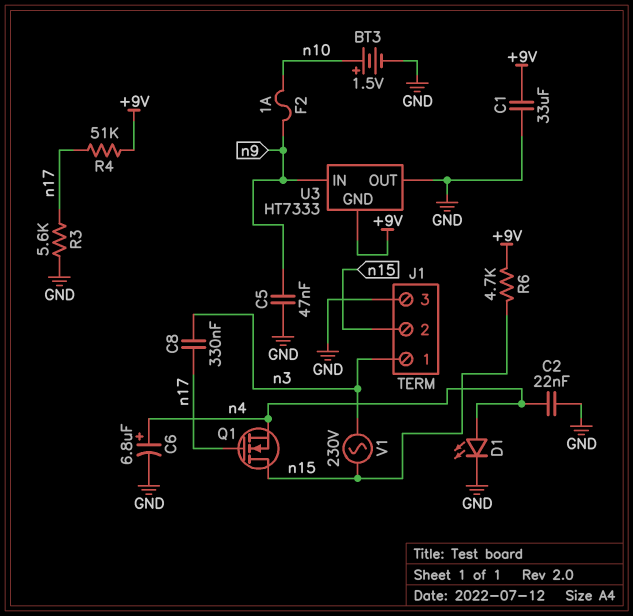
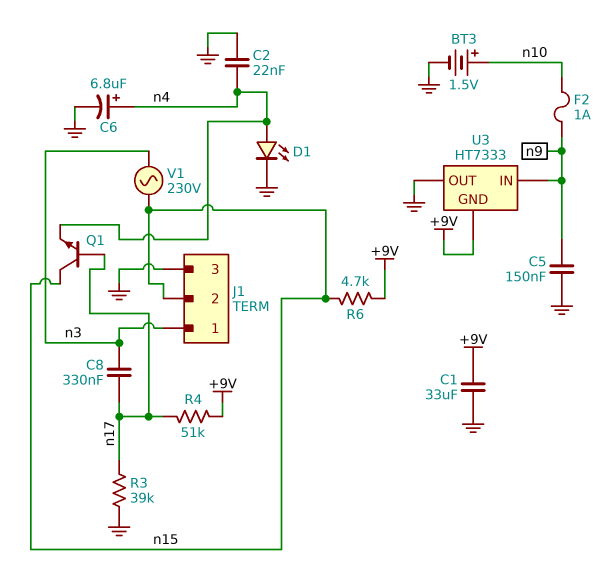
C5: 47nF (GND, n9) -> 150nF (GND, n9)
Q1: NMOS (G n17, D n15, S n4) -> NPN (B n17, C n15, E n4)
R3: 5.6k (GND, n17) -> 39k (GND, n17)

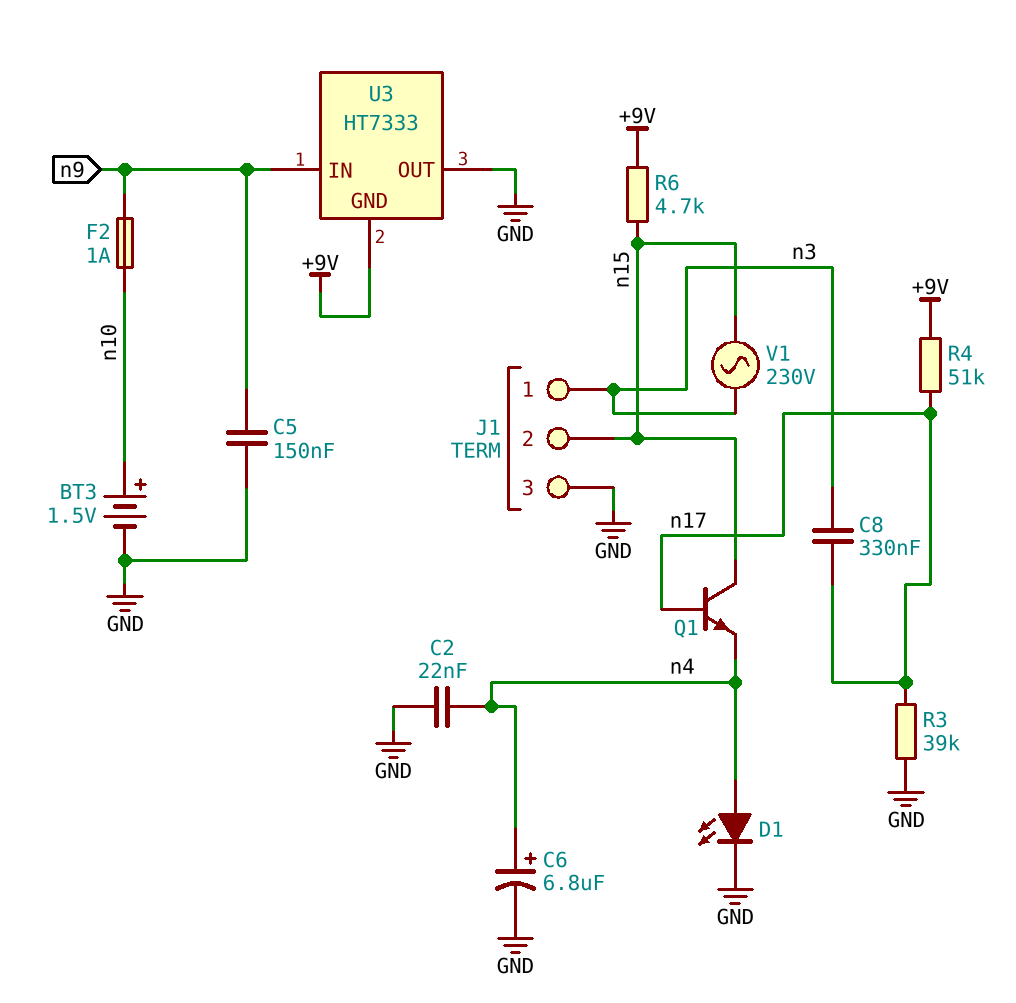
C1: 33uF (+9V, GND) -> none

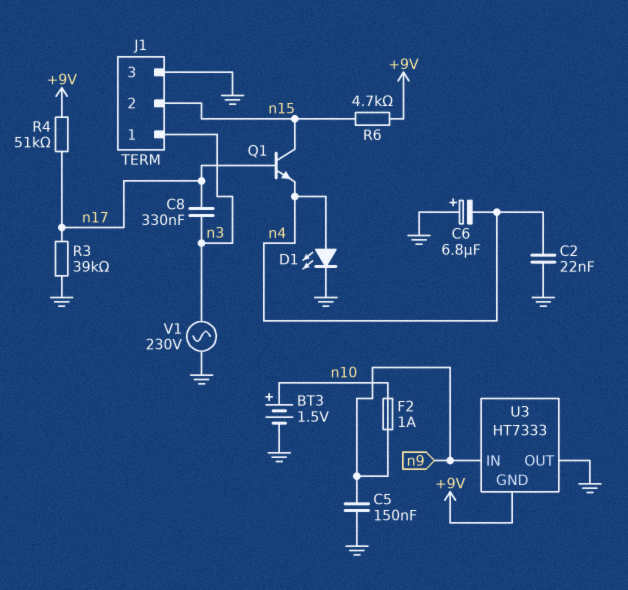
C6: 6.8uF (plus n4, minus GND) -> 6.8uF (plus GND, minus n4)
V1: AC 230V (n3, n15) -> AC 230V (GND, n3)

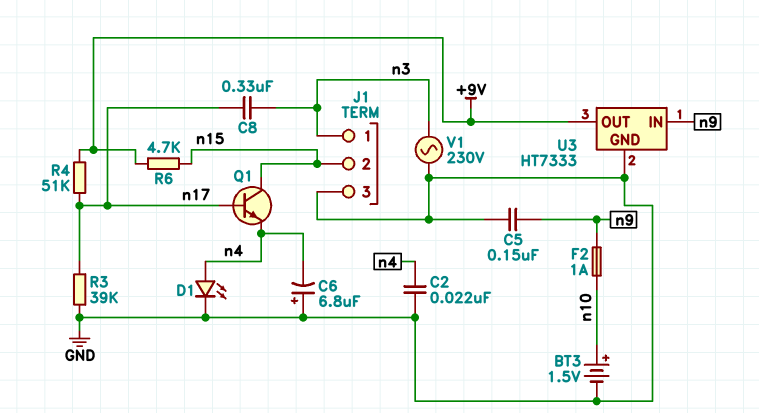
U3 pin GND: +9V -> GND
U3 pin OUT: GND -> +9V

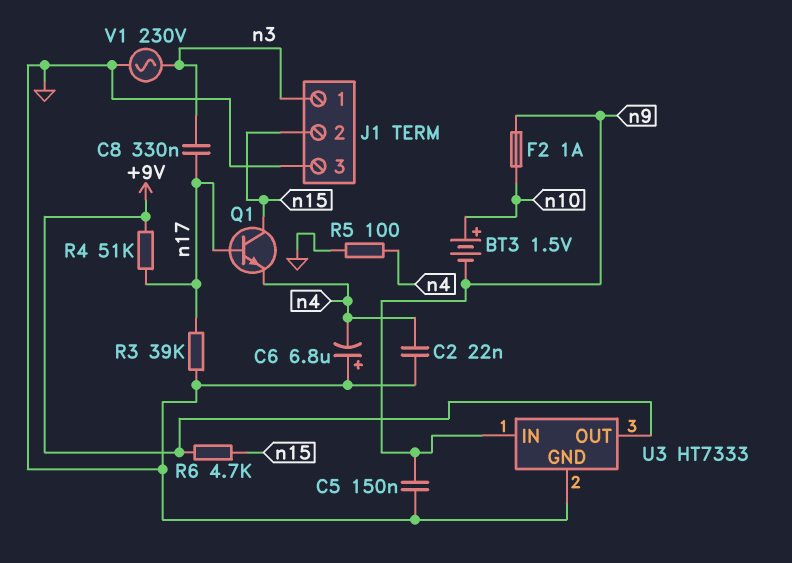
BT3: 1.5V (plus n10, minus GND) -> 1.5V (plus n10, minus n9)
D1: LED (A n4, K GND) -> none
R5: none -> 100 (GND, n4)

